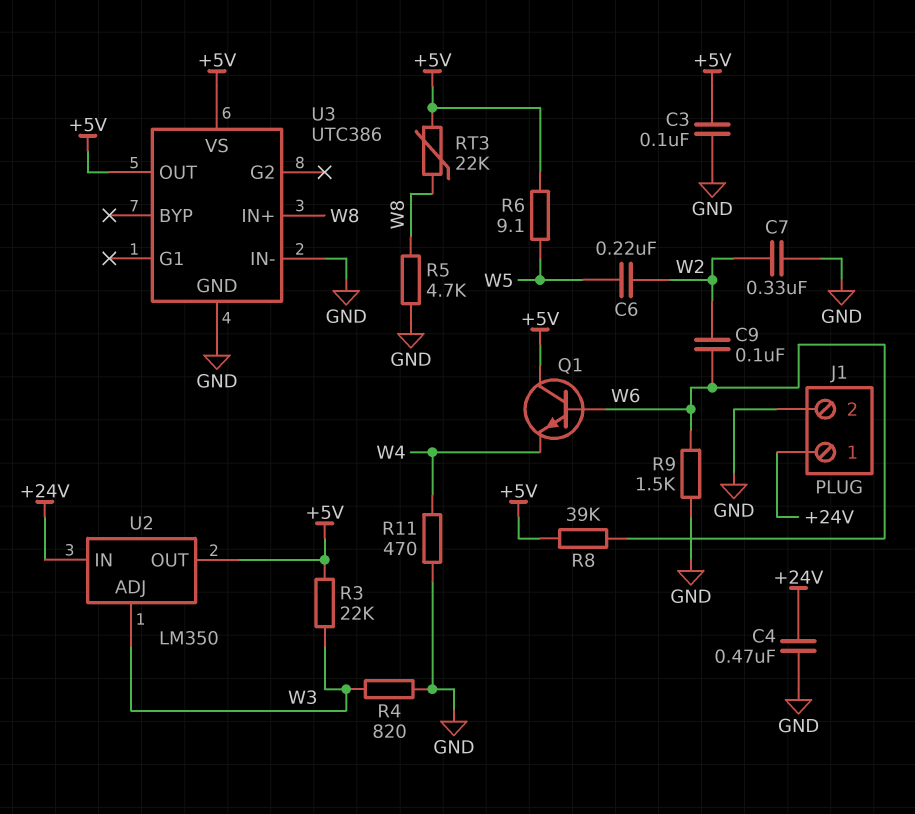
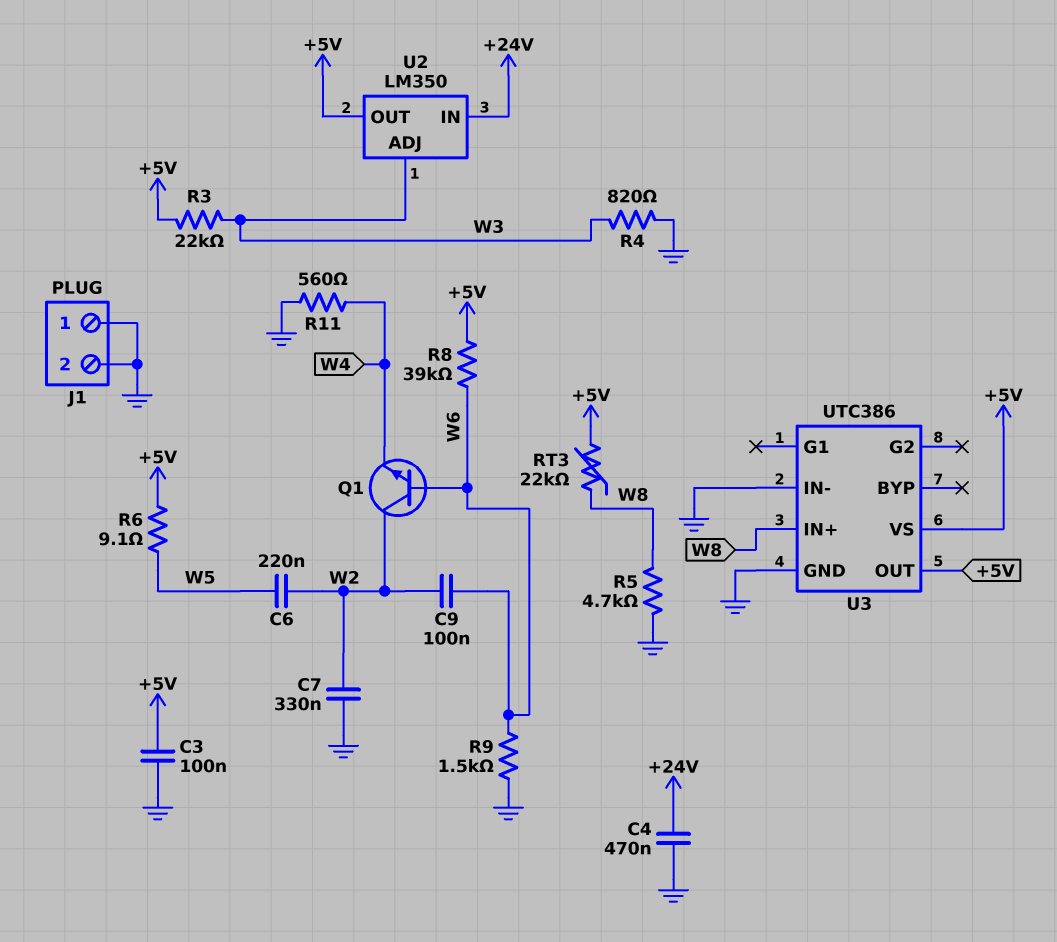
J1 pin 1: +24V -> GND
Q1: NPN (B W6, C +5V, E W4) -> NPN (B W6, C W2, E W4)
R11: 470 (GND, W4) -> 560 (GND, W4)

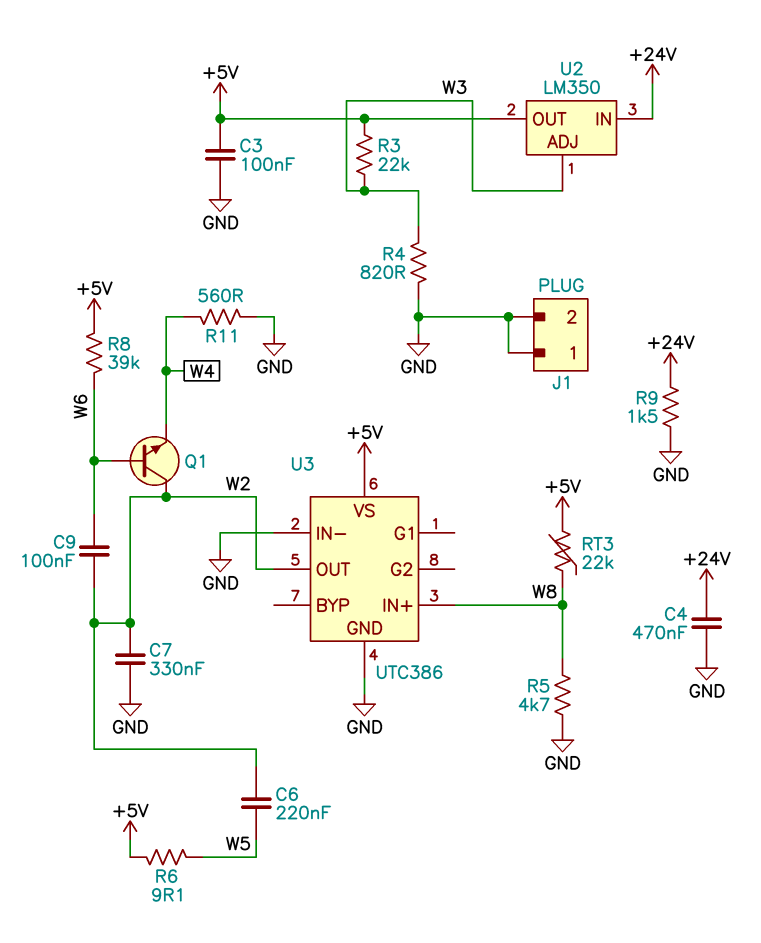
R9: 1.5k (GND, W6) -> 1.5k (+24V, GND)
U3 pin OUT: +5V -> W2

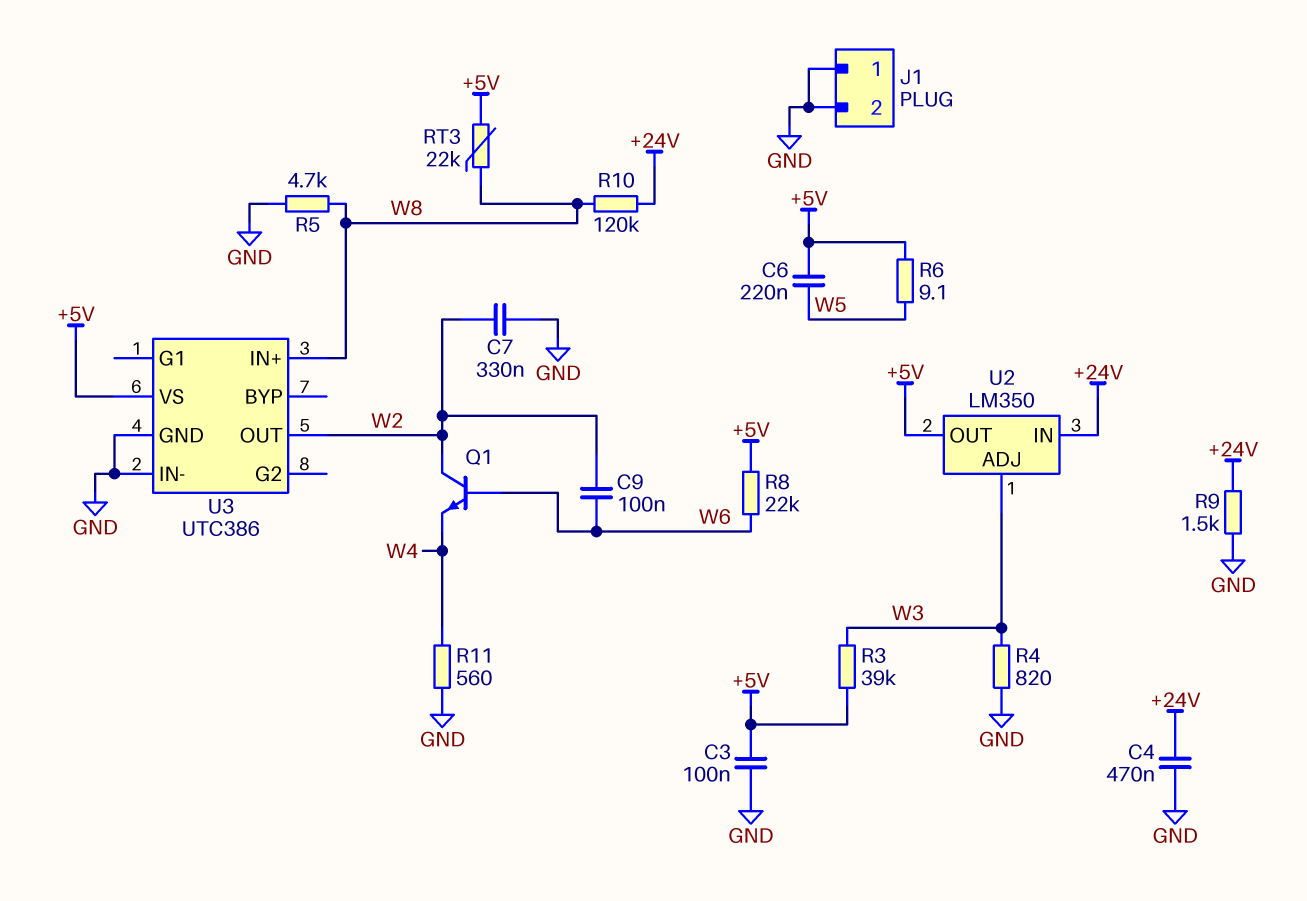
C6: 220nF (W2, W5) -> 220nF (+5V, W5)
R3: 22k (+5V, W3) -> 39k (+5V, W3)
R8: 39k (+5V, W6) -> 22k (+5V, W6)
R10: none -> 120k (+24V, W8)

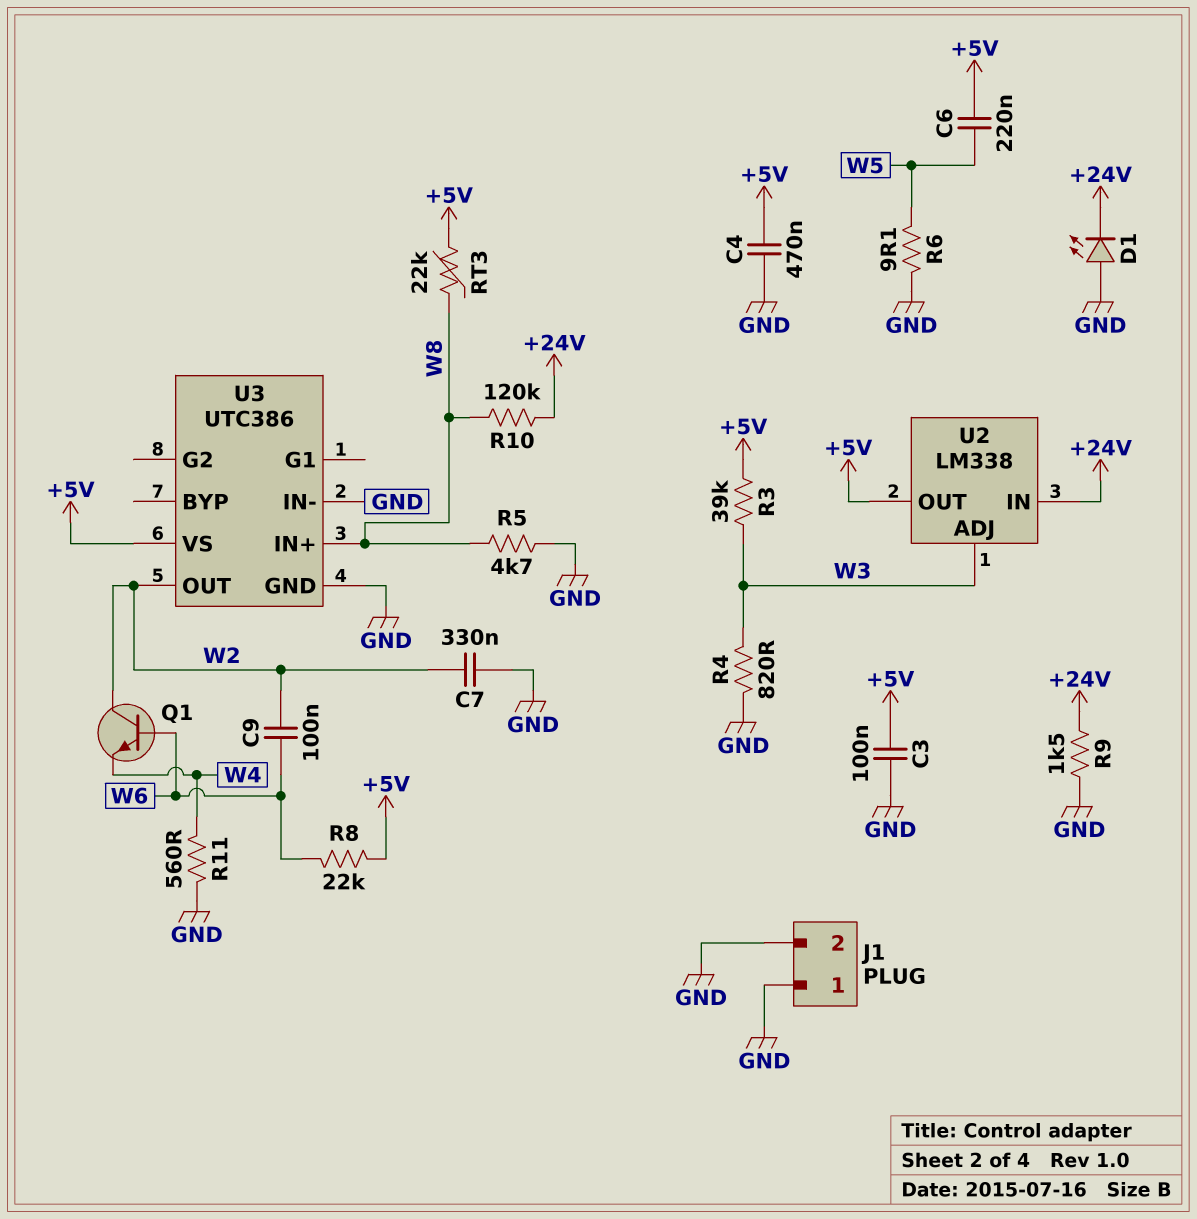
C4: 470nF (+24V, GND) -> 470nF (+5V, GND)
D1: none -> LED (A GND, K +24V)
R6: 9.1 (+5V, W5) -> 9.1 (GND, W5)
U2: LM350 -> LM338

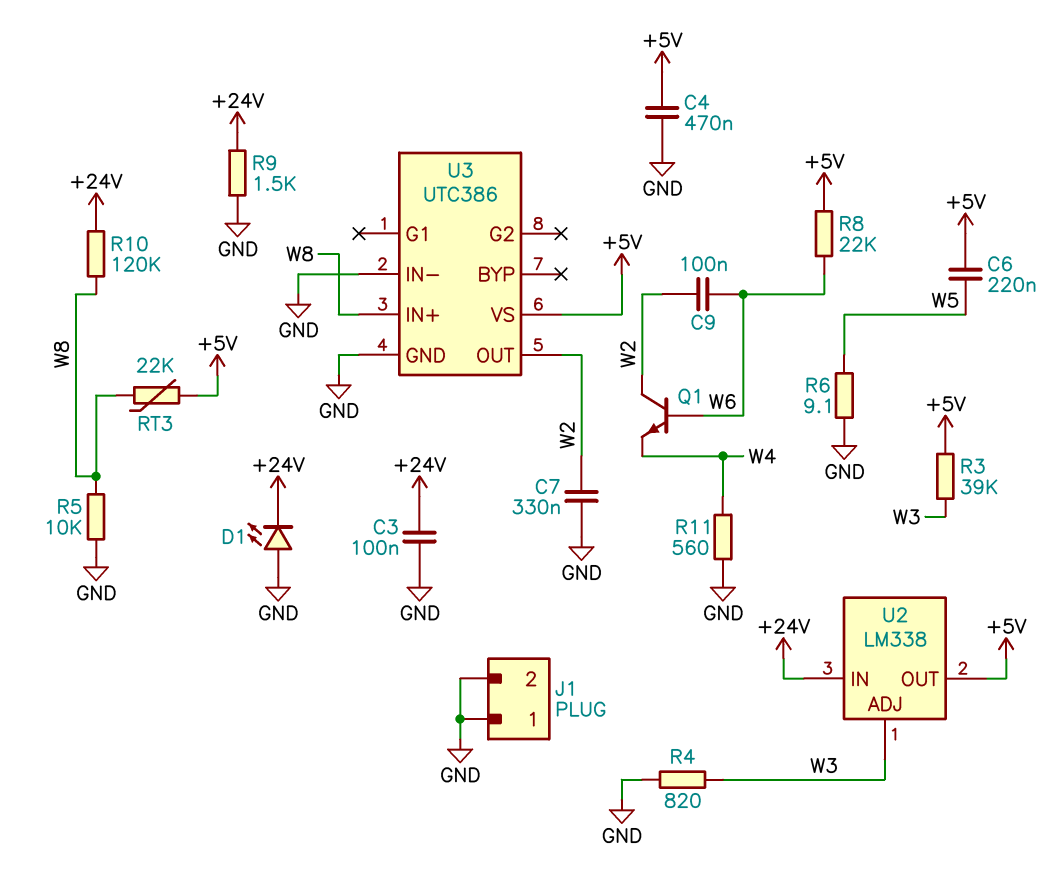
C3: 100nF (+5V, GND) -> 100nF (+24V, GND)
R5: 4.7k (GND, W8) -> 10k (GND, W8)

